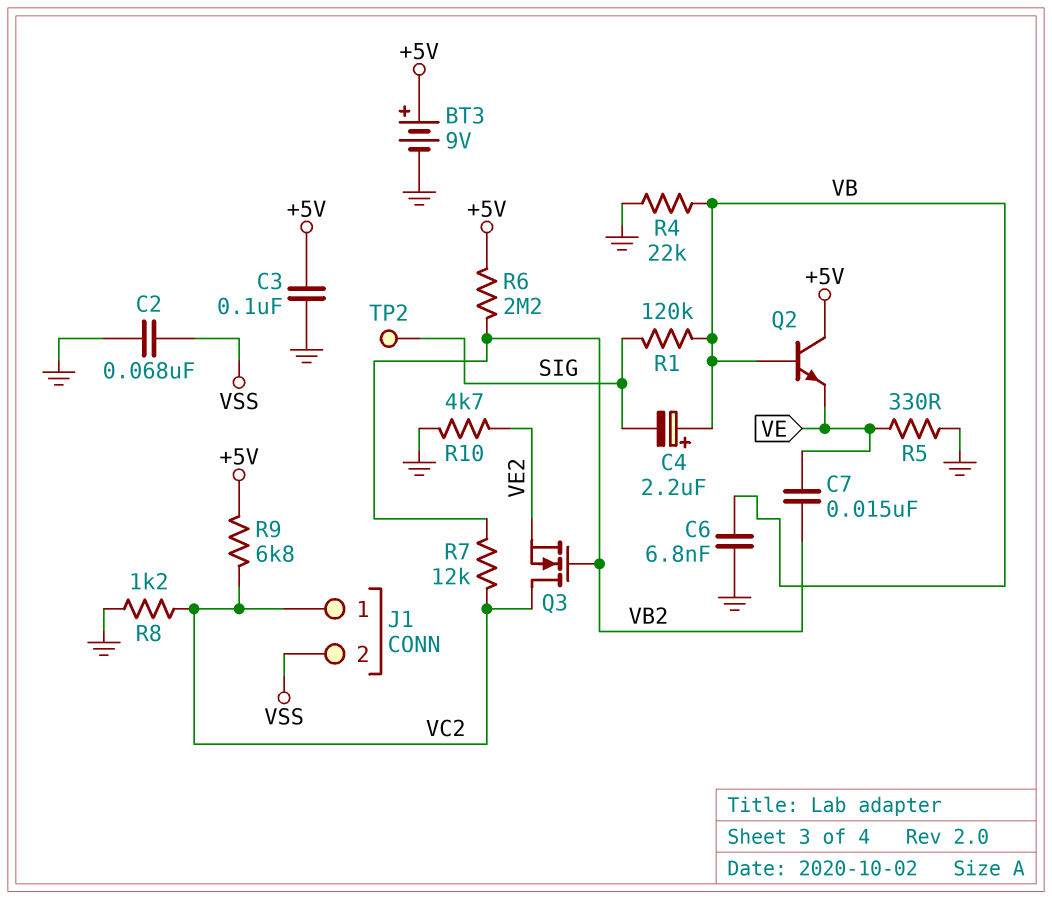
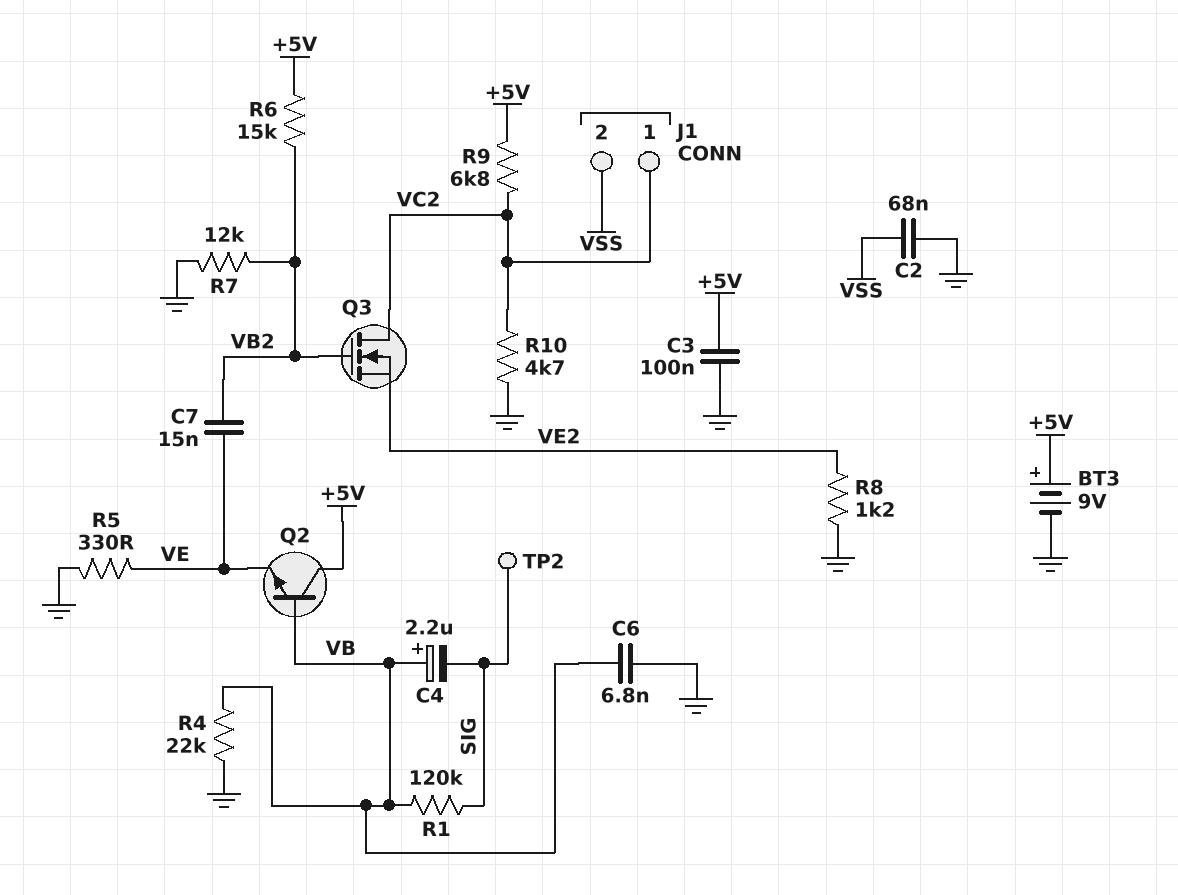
R6: 2.2M (+5V, VB2) -> 15k (+5V, VB2)
R7: 12k (VB2, VC2) -> 12k (GND, VB2)
R8: 1.2k (GND, VC2) -> 1.2k (GND, VE2)
R10: 4.7k (GND, VE2) -> 4.7k (GND, VC2)

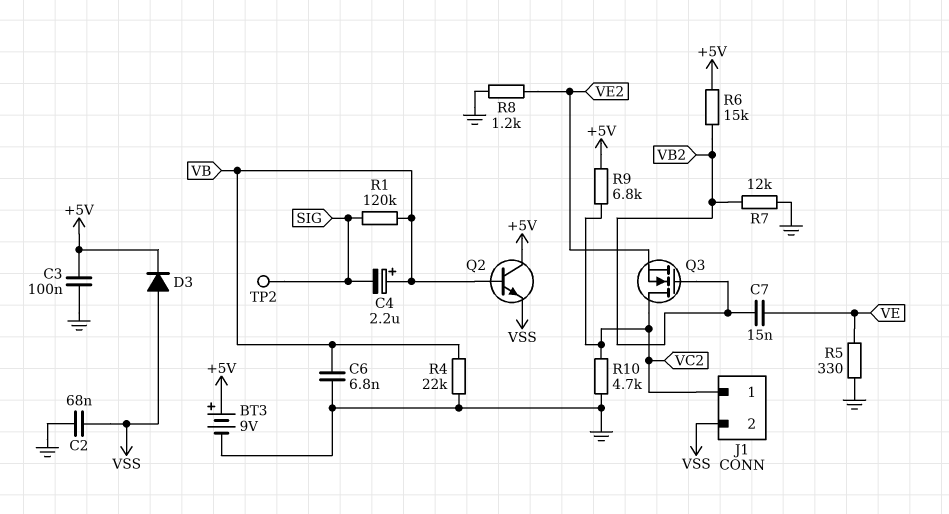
D3: none -> diode (A VSS, K +5V)
Q2: NPN (B VB, C +5V, E VE) -> NPN (B VB, C +5V, E VSS)

